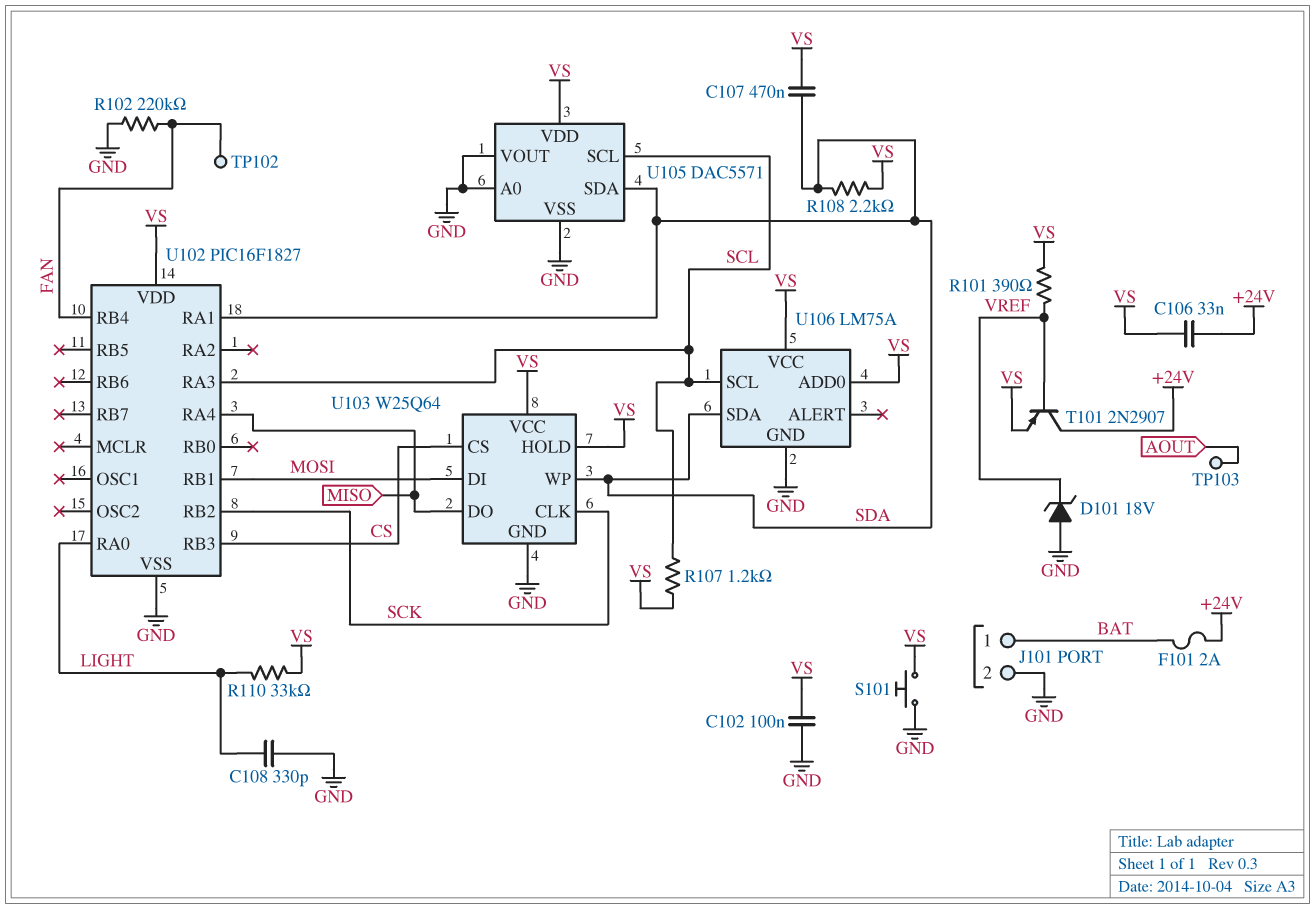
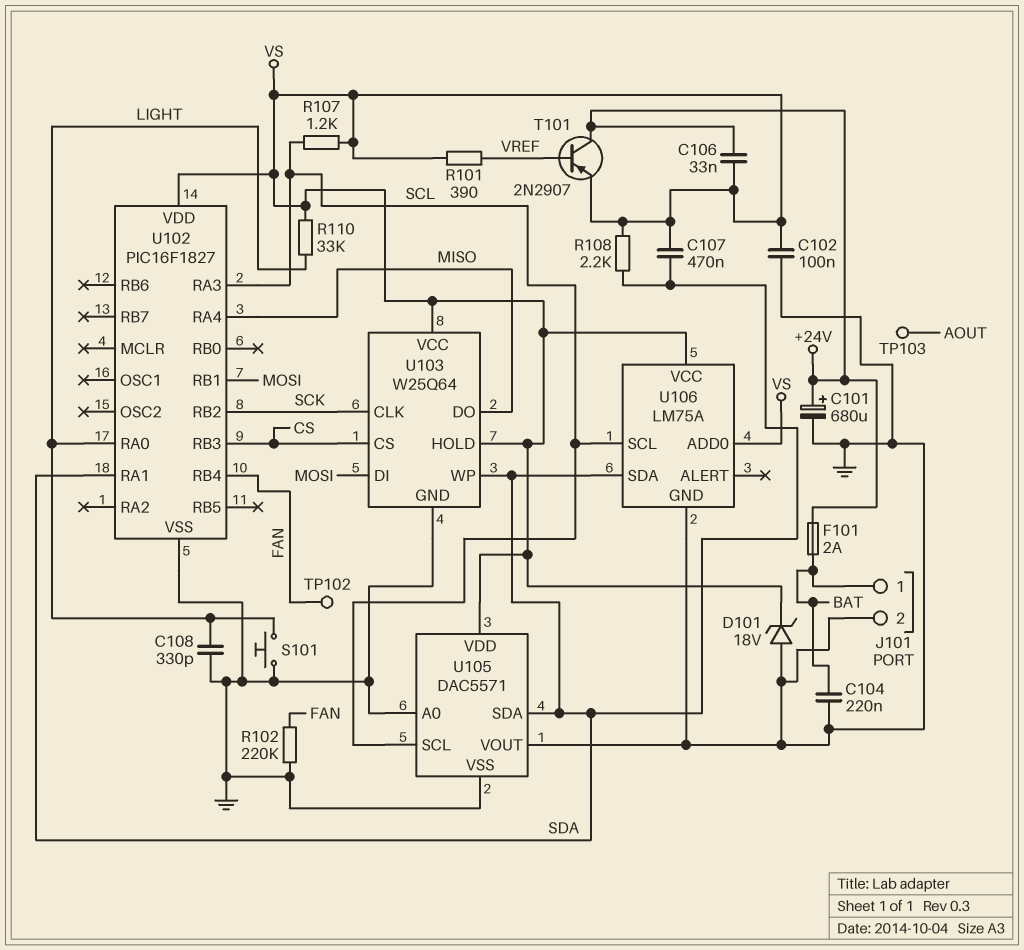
C101: none -> 680uF (plus +24V, minus GND)
C104: none -> 220nF (BAT, GND)
D101: zener 18V (A GND, K VREF) -> zener 18V (A GND, K VS)
S101: button (GND, VS) -> button (GND, LIGHT)

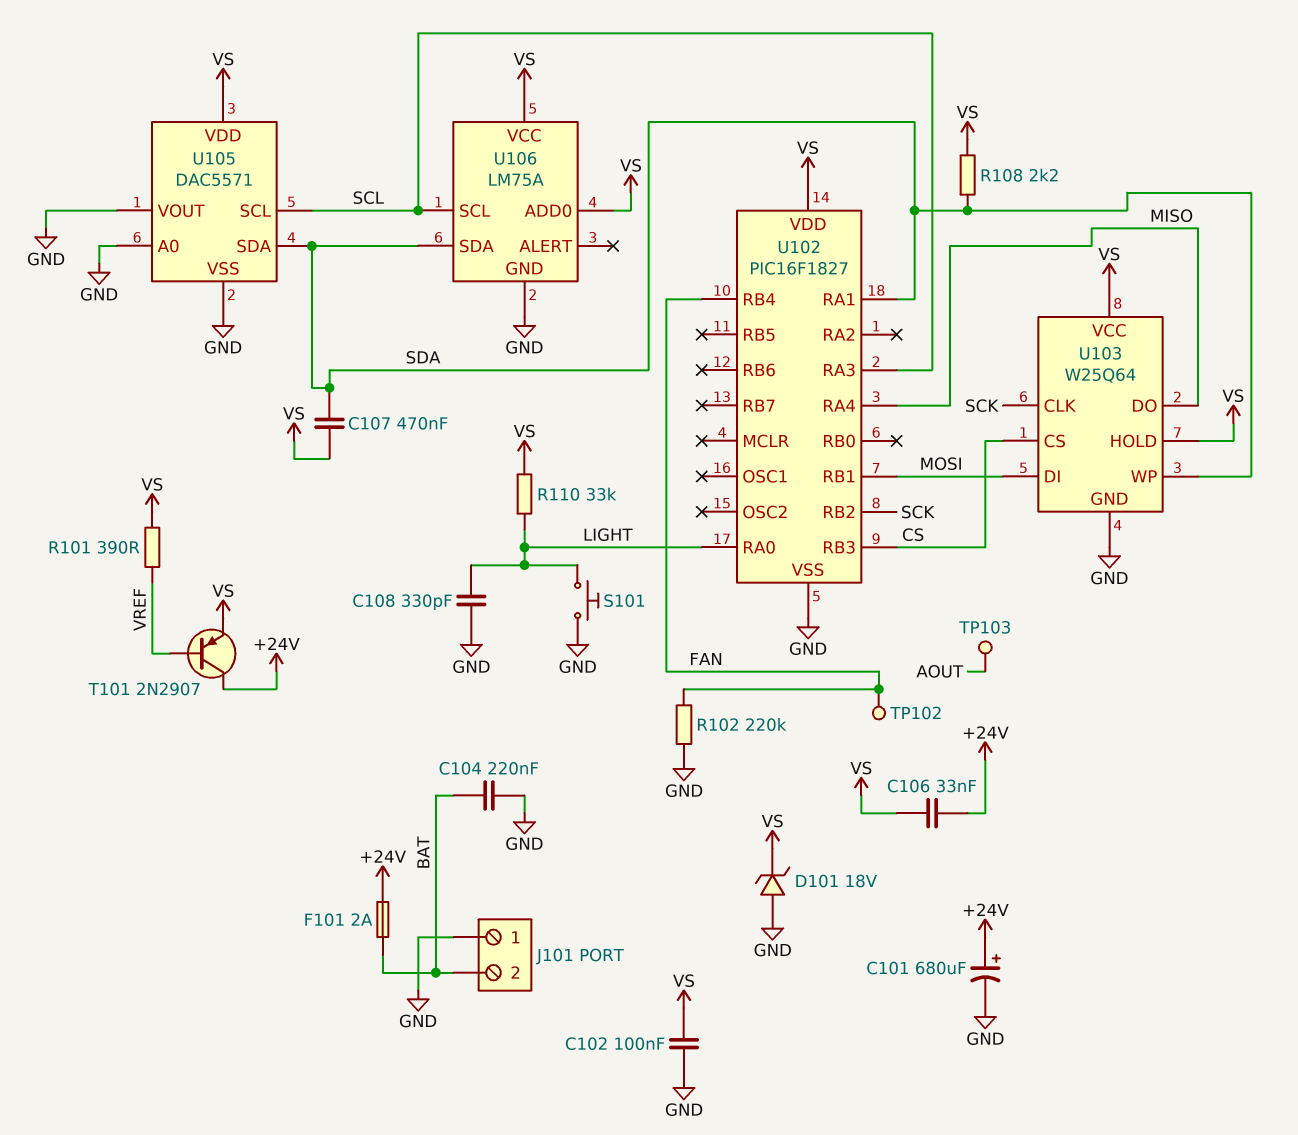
J101 pin 1: BAT -> GND
J101 pin 2: GND -> BAT
R107: 1.2k (SCL, VS) -> none

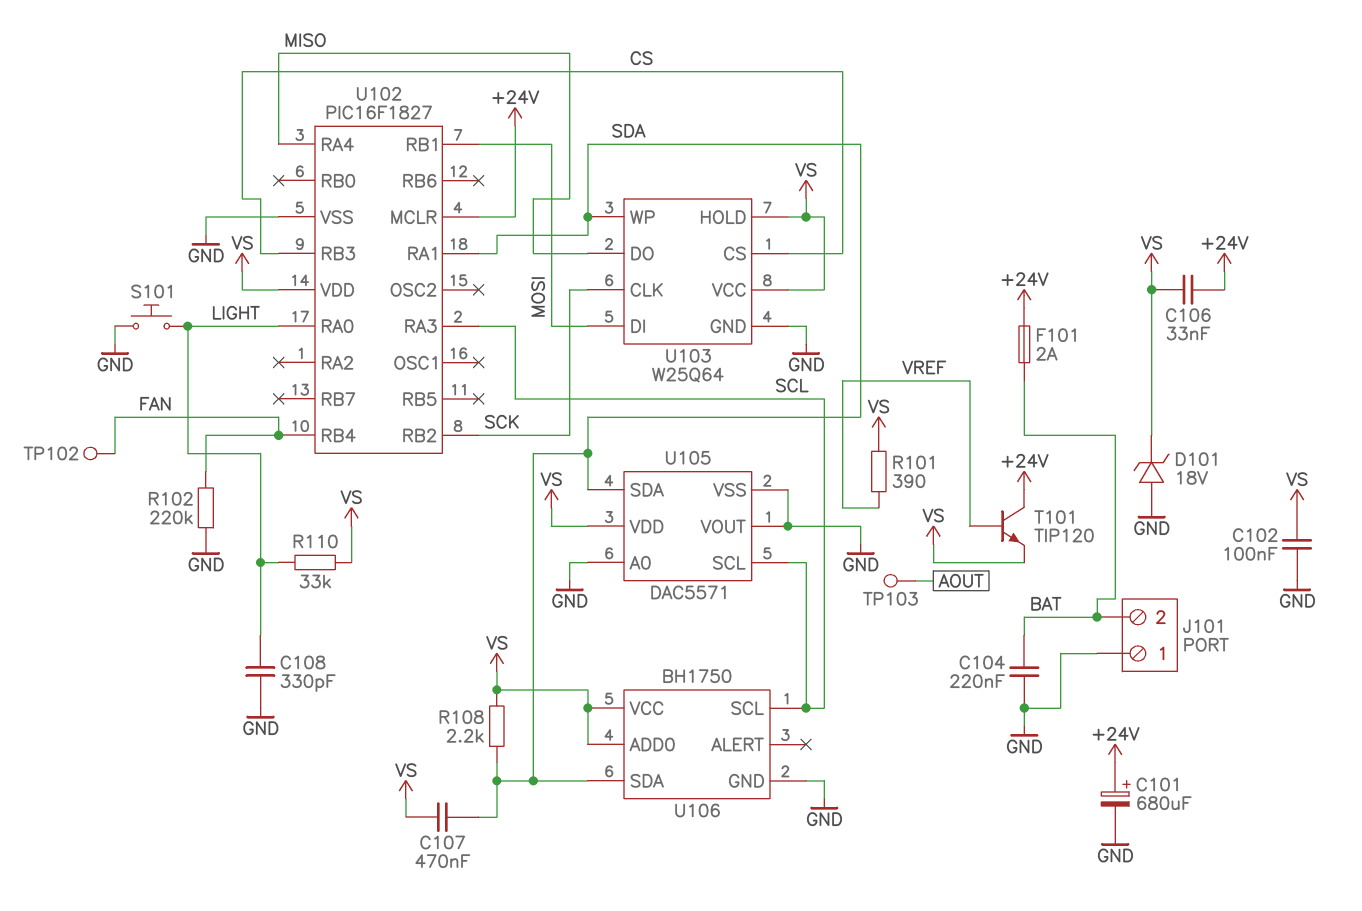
T101: PNP 2N2907 (B VREF, C +24V, E VS) -> NPN TIP120 (B VREF, C +24V, E VS)
U102 pin MCLR: none -> +24V
U106: LM75A -> BH1750

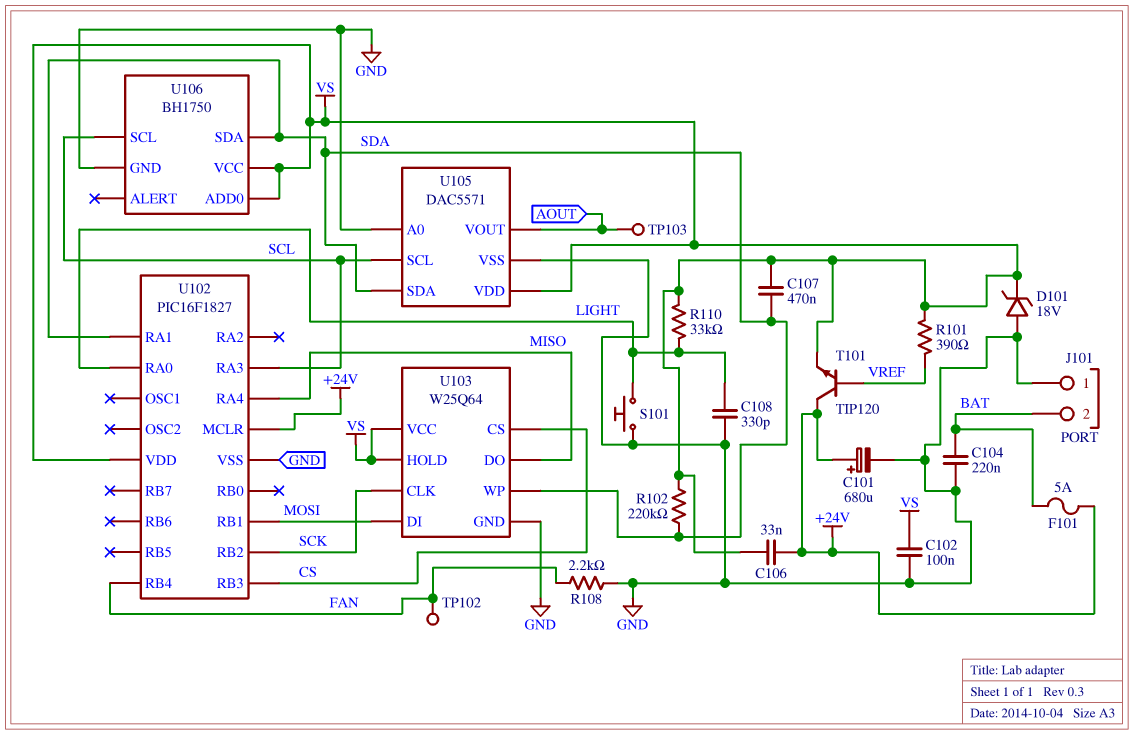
F101: 2A (+24V, BAT) -> 5A (+24V, BAT)
R102: 220k (FAN, GND) -> 220k (SDA, VS)
R108: 2.2k (SDA, VS) -> 2.2k (FAN, GND)
U105 pin VOUT: GND -> AOUT

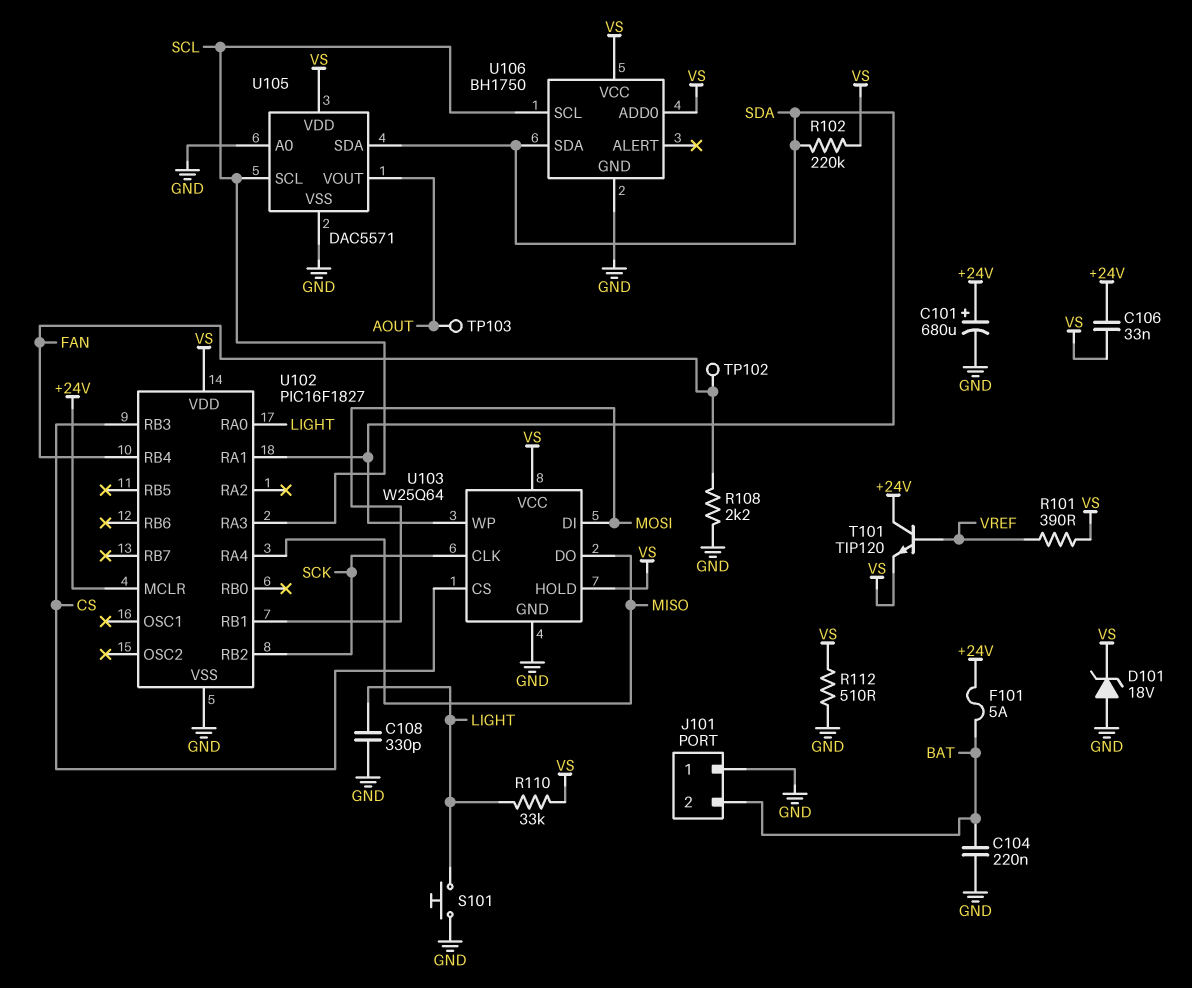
C102: 100nF (GND, VS) -> none
C107: 470nF (SDA, VS) -> none
R112: none -> 510 (GND, VS)

